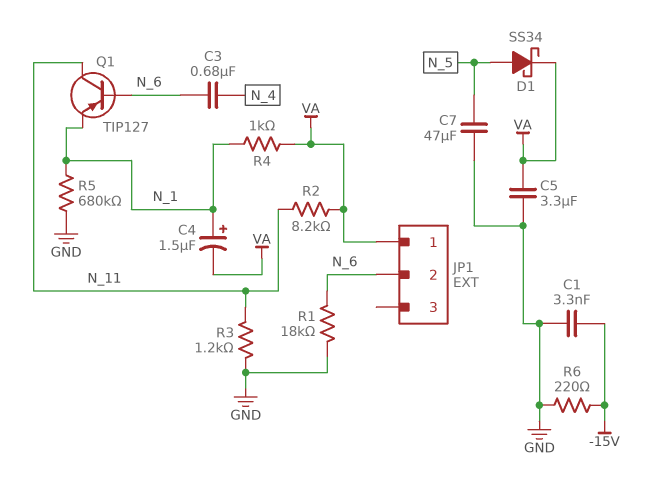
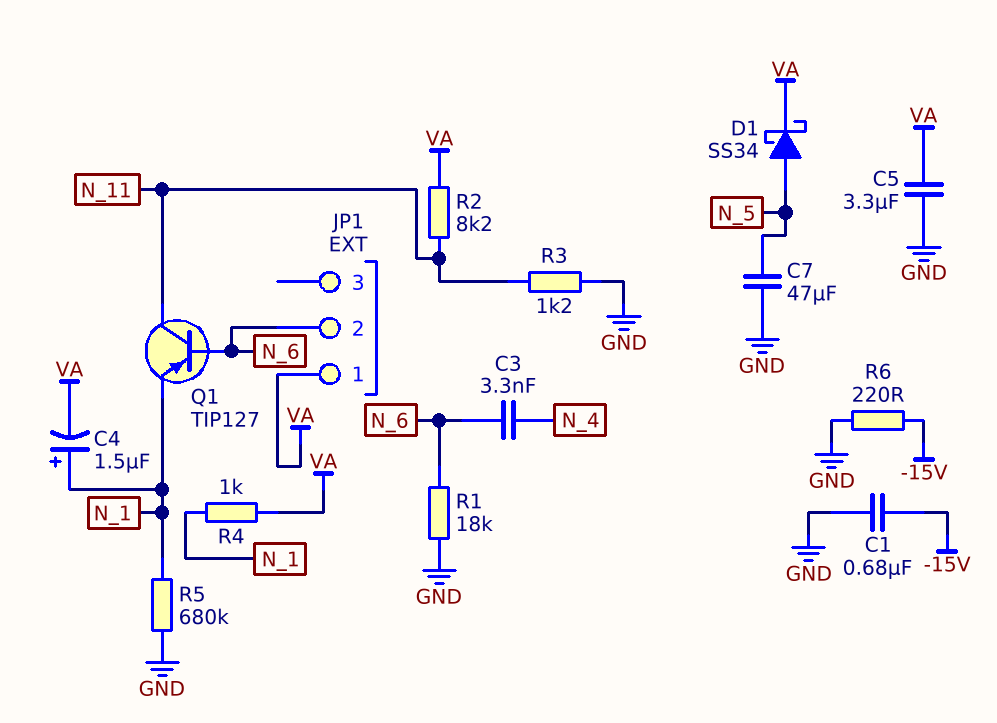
C1: 3.3nF (-15V, GND) -> 680nF (-15V, GND)
C3: 680nF (N_4, N_6) -> 3.3nF (N_4, N_6)

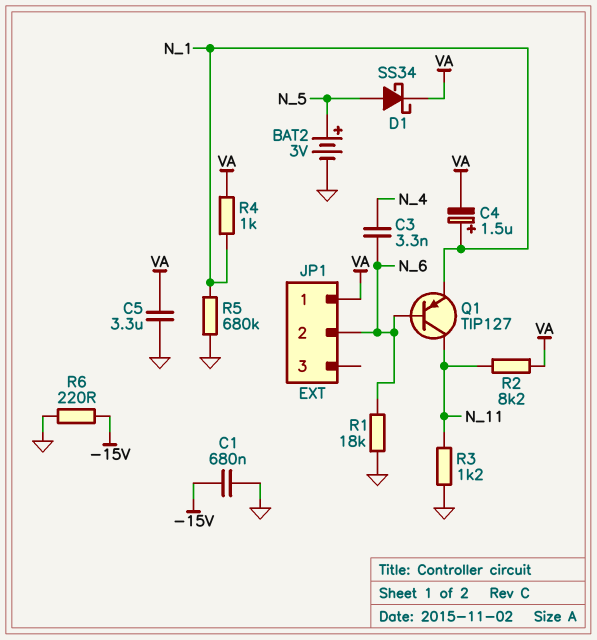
BAT2: none -> 3V (plus N_5, minus GND)
C7: 47uF (GND, N_5) -> none

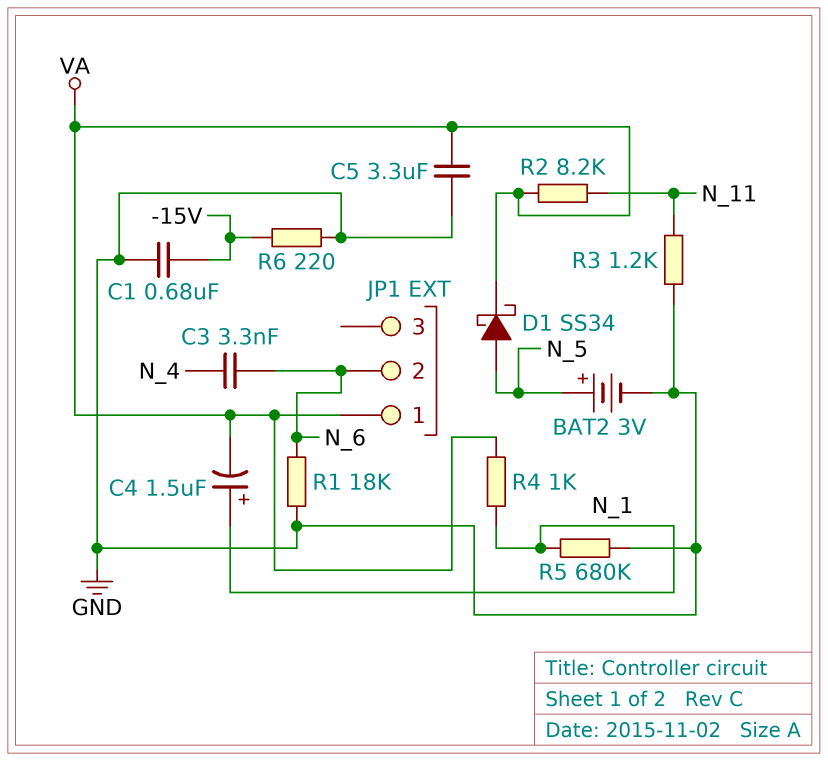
Q1: PNP TIP127 (B N_6, C N_11, E N_1) -> none

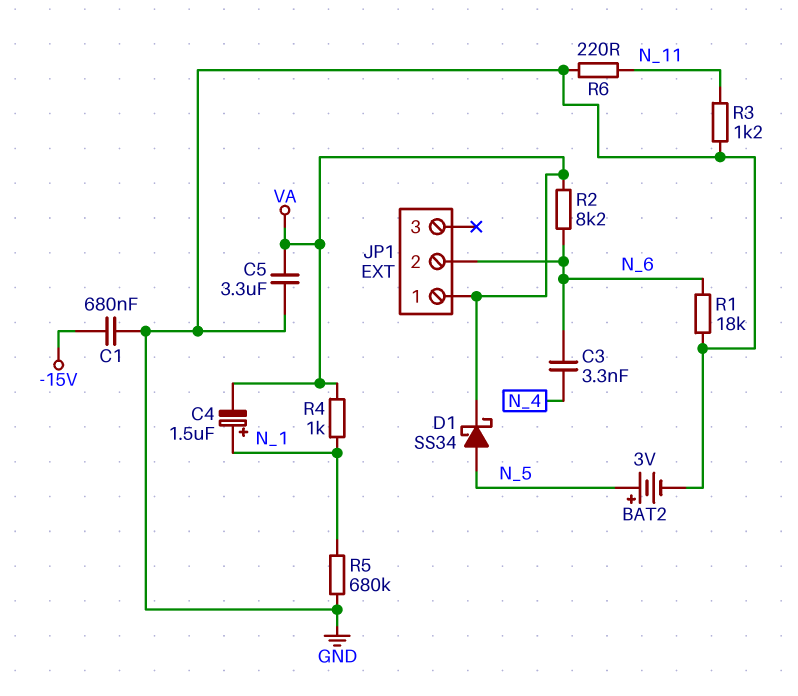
R2: 8.2k (N_11, VA) -> 8.2k (N_6, VA)
R6: 220 (-15V, GND) -> 220 (GND, N_11)

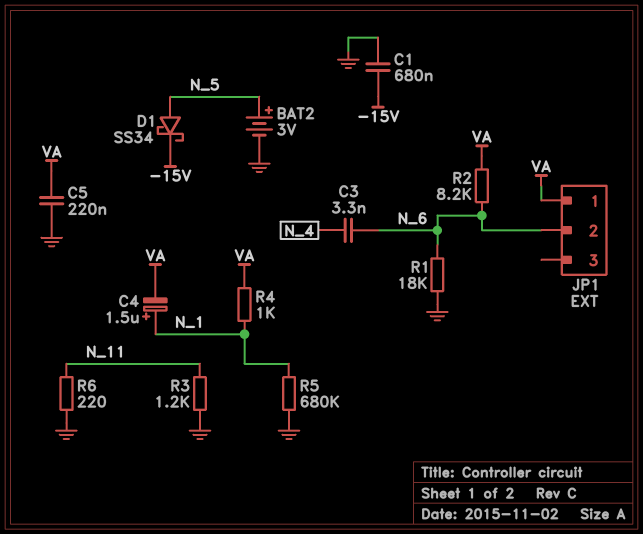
C5: 3.3uF (GND, VA) -> 220nF (GND, VA)
D1: schottky SS34 (A N_5, K VA) -> schottky SS34 (A N_5, K -15V)

